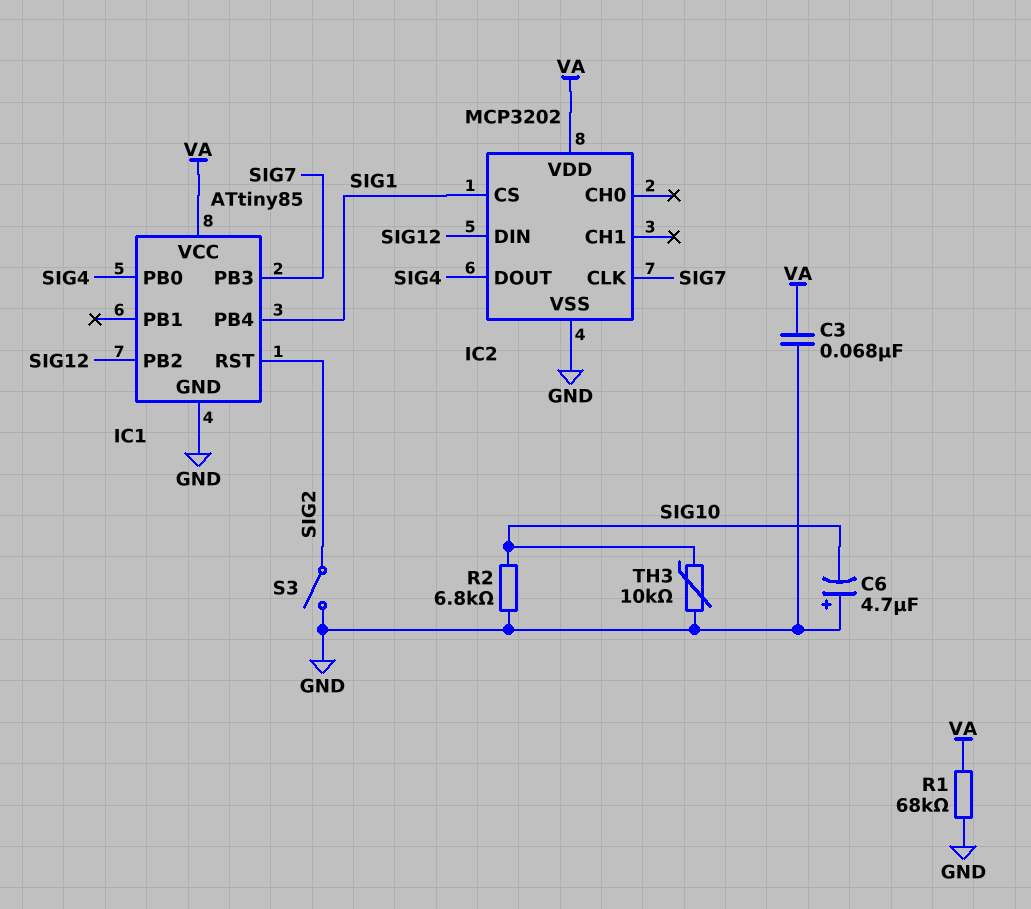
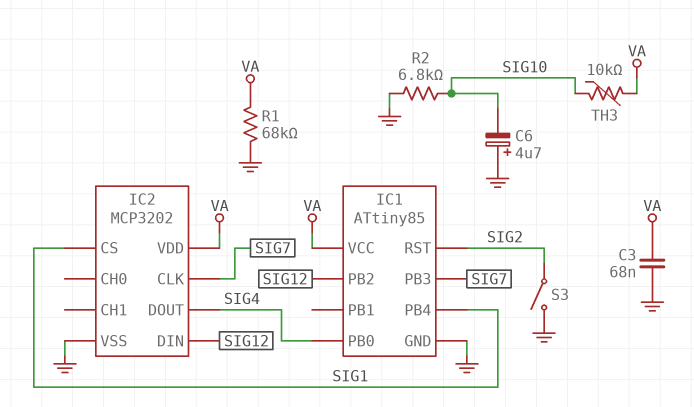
TH3: 10k (GND, SIG10) -> 10k (SIG10, VA)

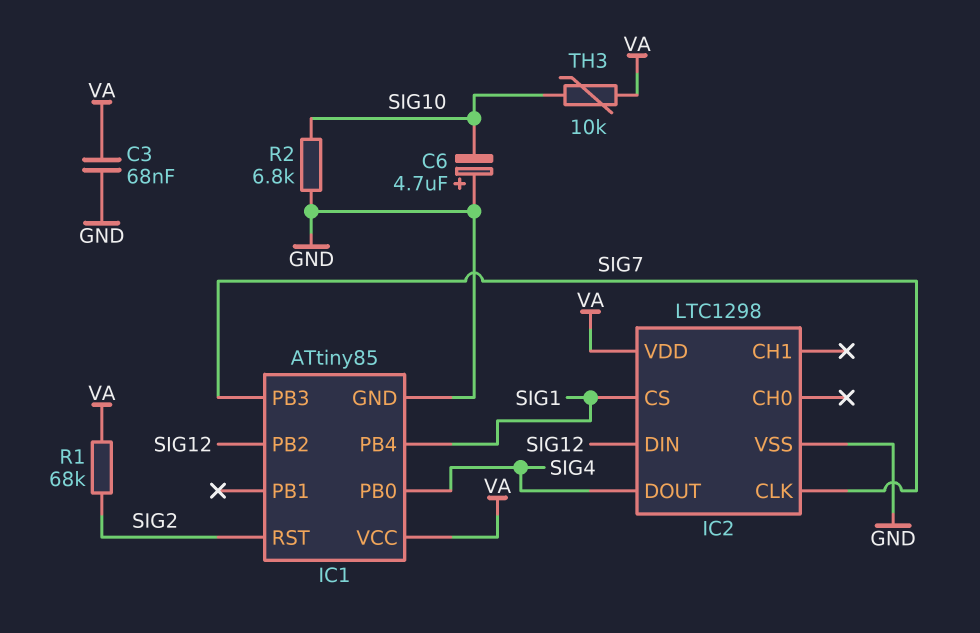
IC2: MCP3202 -> LTC1298
R1: 68k (GND, VA) -> 68k (SIG2, VA)
S3: switch (GND, SIG2) -> none

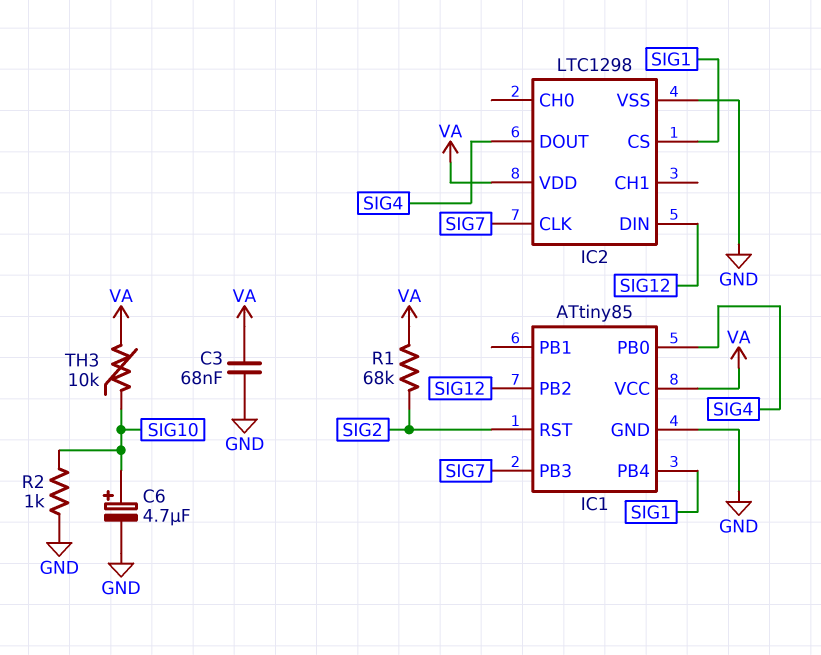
C6: 4.7uF (plus GND, minus SIG10) -> 4.7uF (plus SIG10, minus GND)
R2: 6.8k (GND, SIG10) -> 1k (GND, SIG10)

